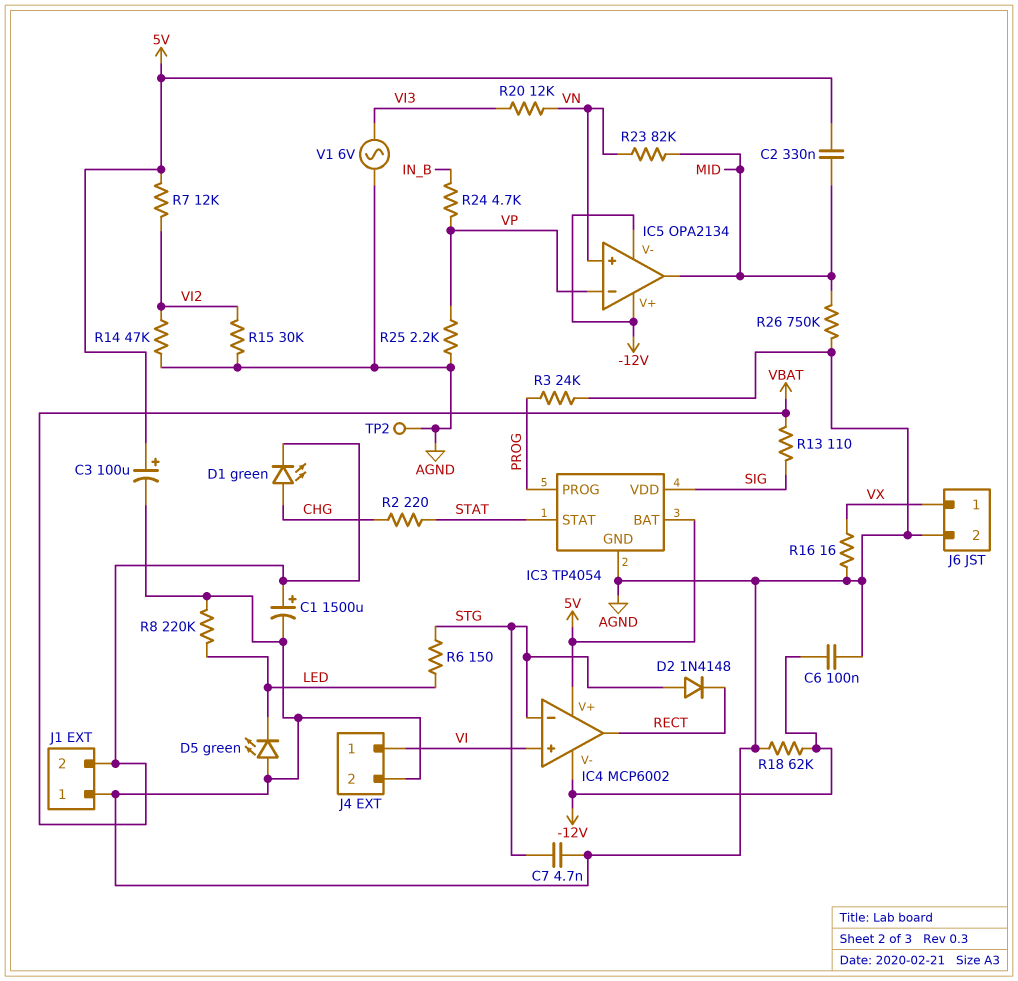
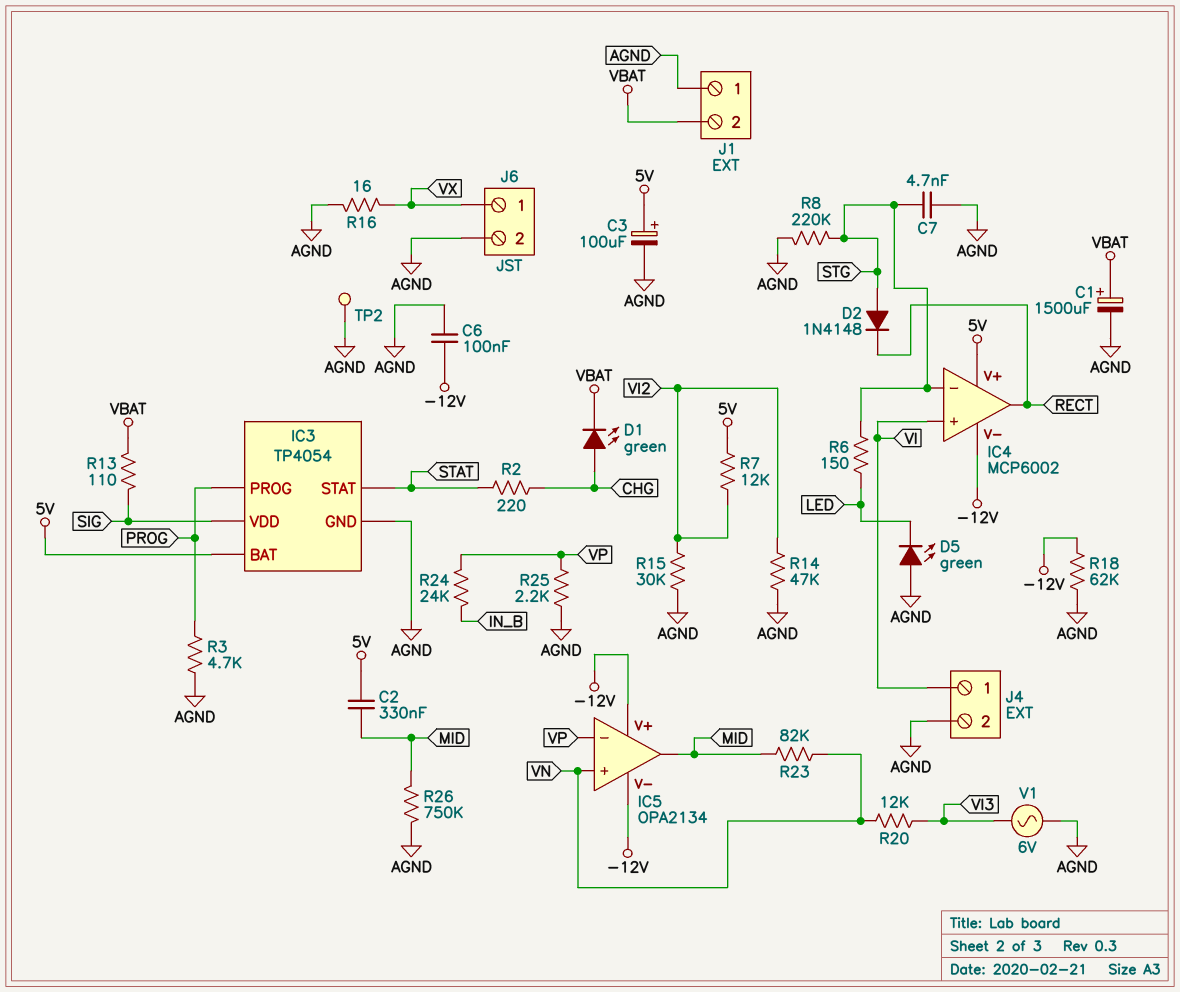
R3: 24k (AGND, PROG) -> 4.7k (AGND, PROG)
R8: 220k (AGND, LED) -> 220k (AGND, STG)
R24: 4.7k (IN_B, VP) -> 24k (IN_B, VP)

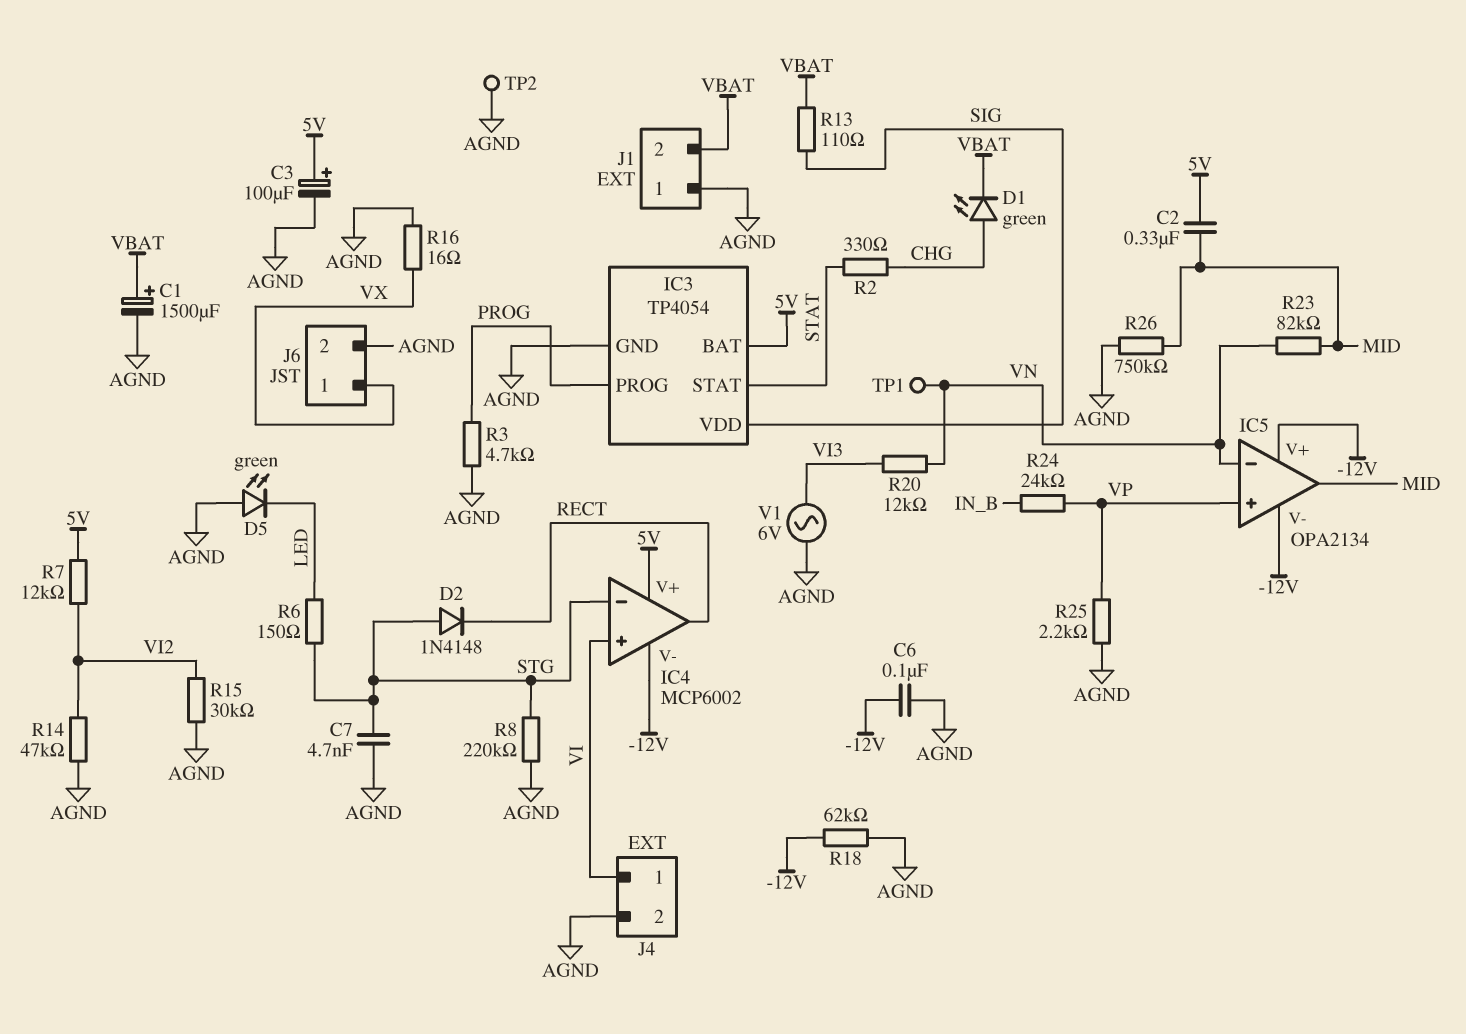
IC5 pin in+: VN -> VP
IC5 pin in-: VP -> VN
R2: 220 (CHG, STAT) -> 330 (CHG, STAT)
TP1: none -> test point (VN)

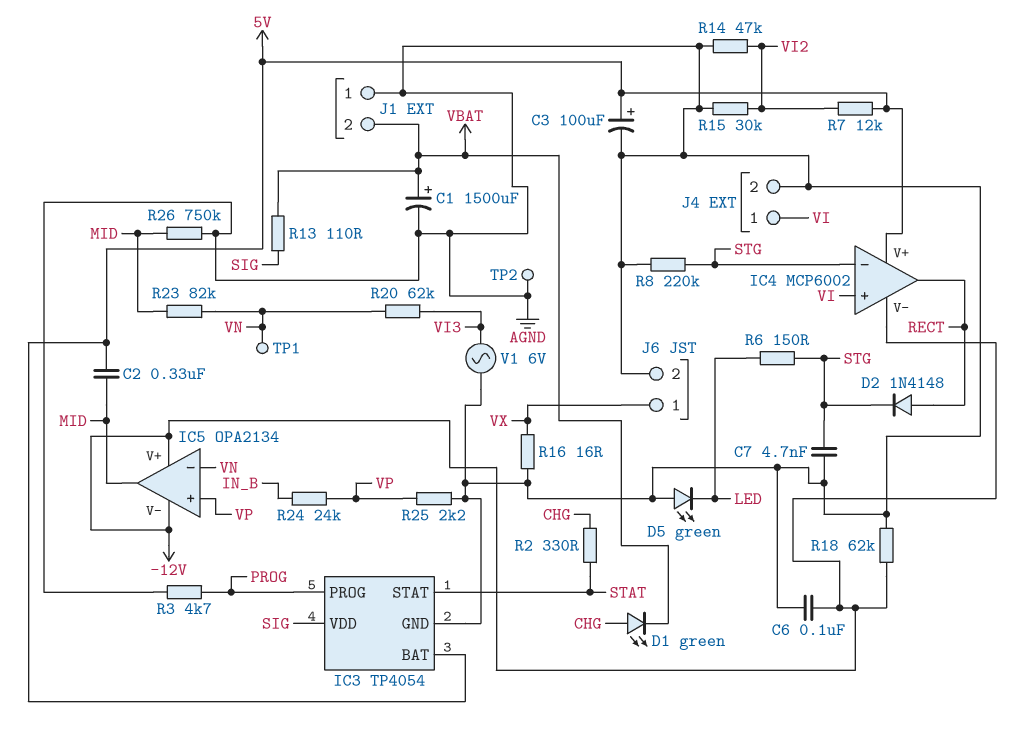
D2: diode 1N4148 (A STG, K RECT) -> diode 1N4148 (A RECT, K STG)
R20: 12k (VI3, VN) -> 62k (VI3, VN)

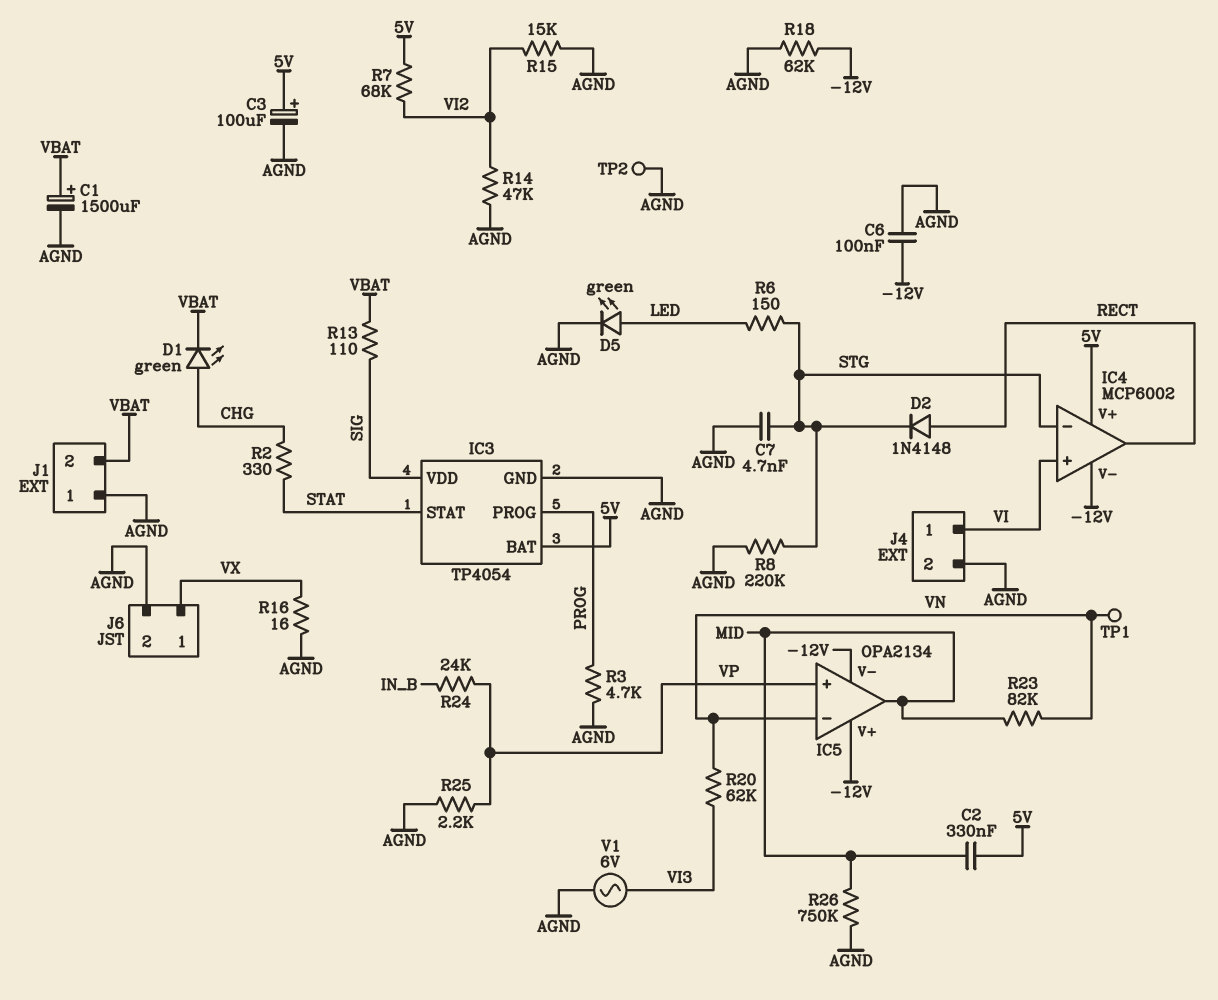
D5: LED green (A AGND, K LED) -> LED green (A LED, K AGND)
R7: 12k (5V, VI2) -> 68k (5V, VI2)
R15: 30k (AGND, VI2) -> 15k (AGND, VI2)

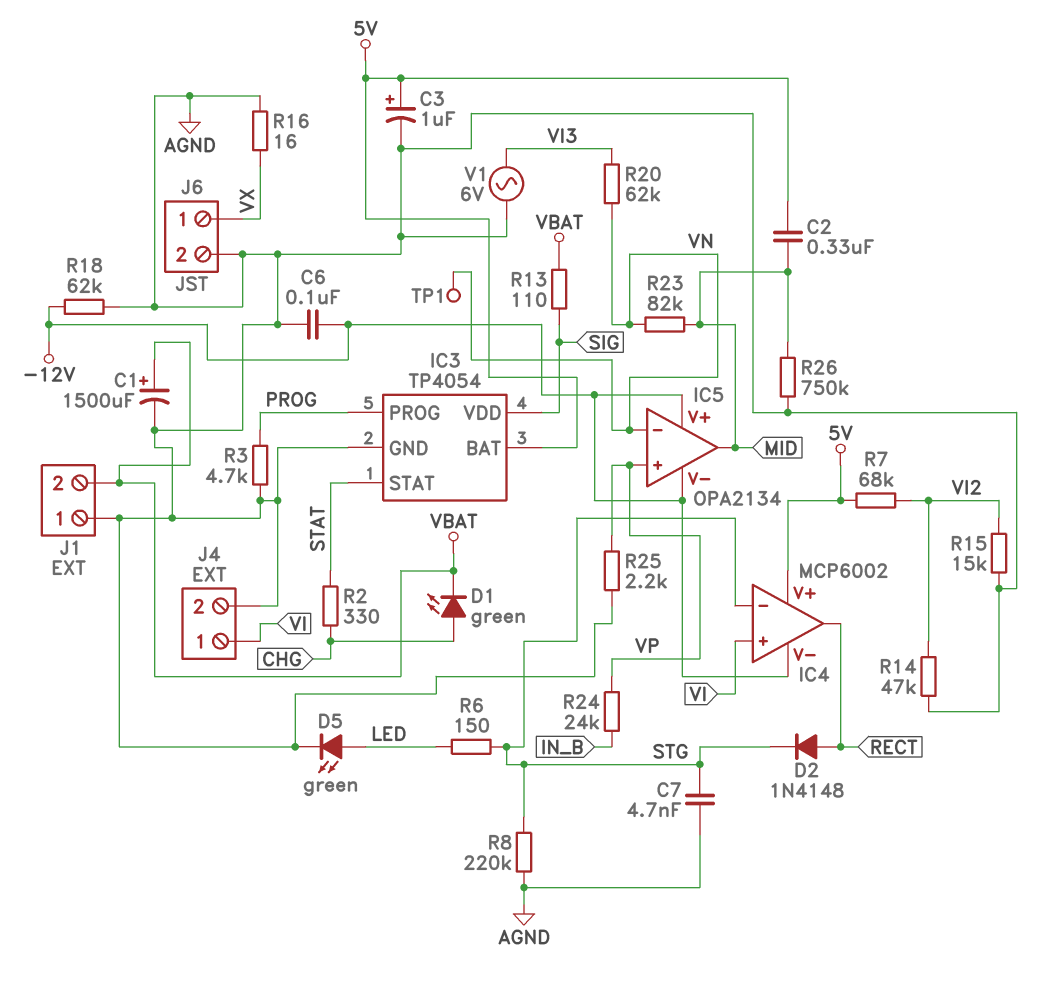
C3: 100uF (plus 5V, minus AGND) -> 1uF (plus 5V, minus AGND)
TP2: test point (AGND) -> none

